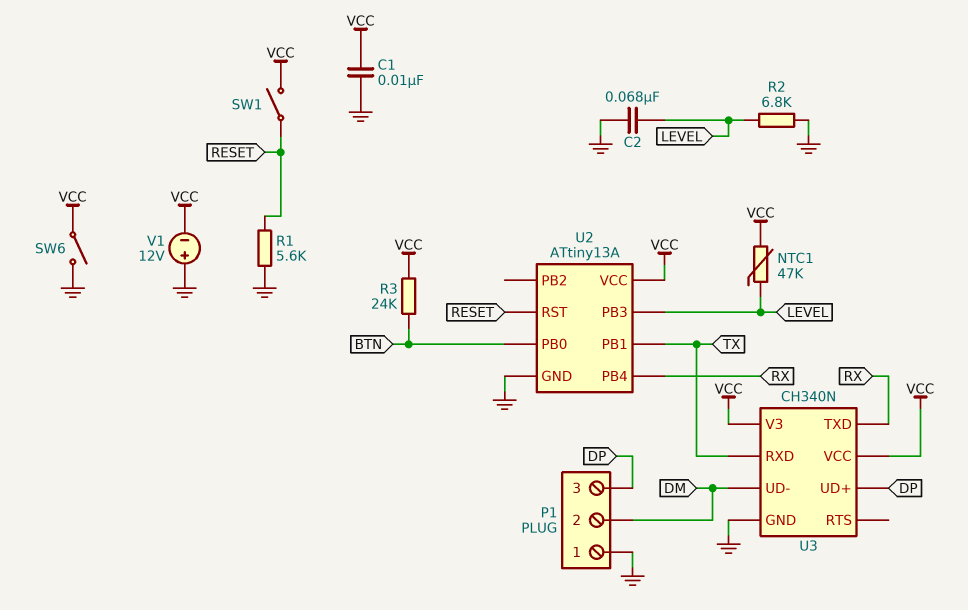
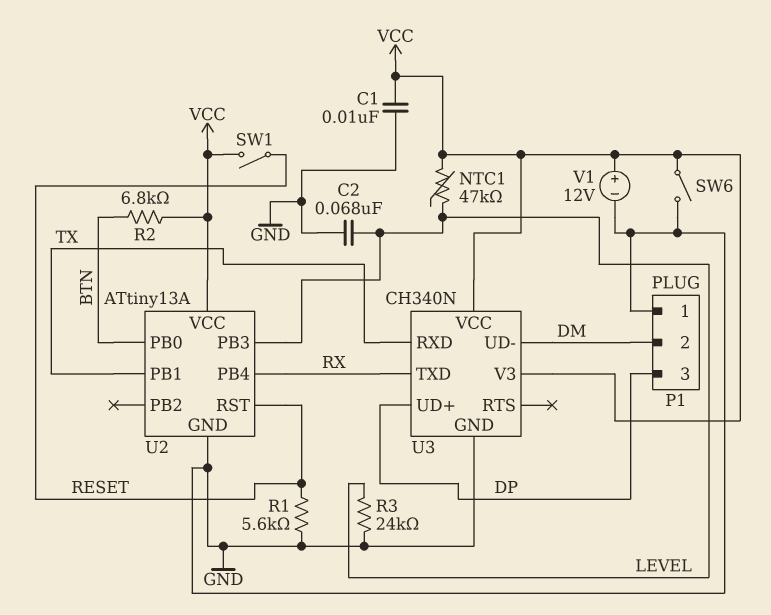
R2: 6.8k (GND, LEVEL) -> 6.8k (BTN, VCC)
R3: 24k (BTN, VCC) -> 24k (GND, LEVEL)
V1: 12V (plus GND, minus VCC) -> 12V (plus VCC, minus GND)

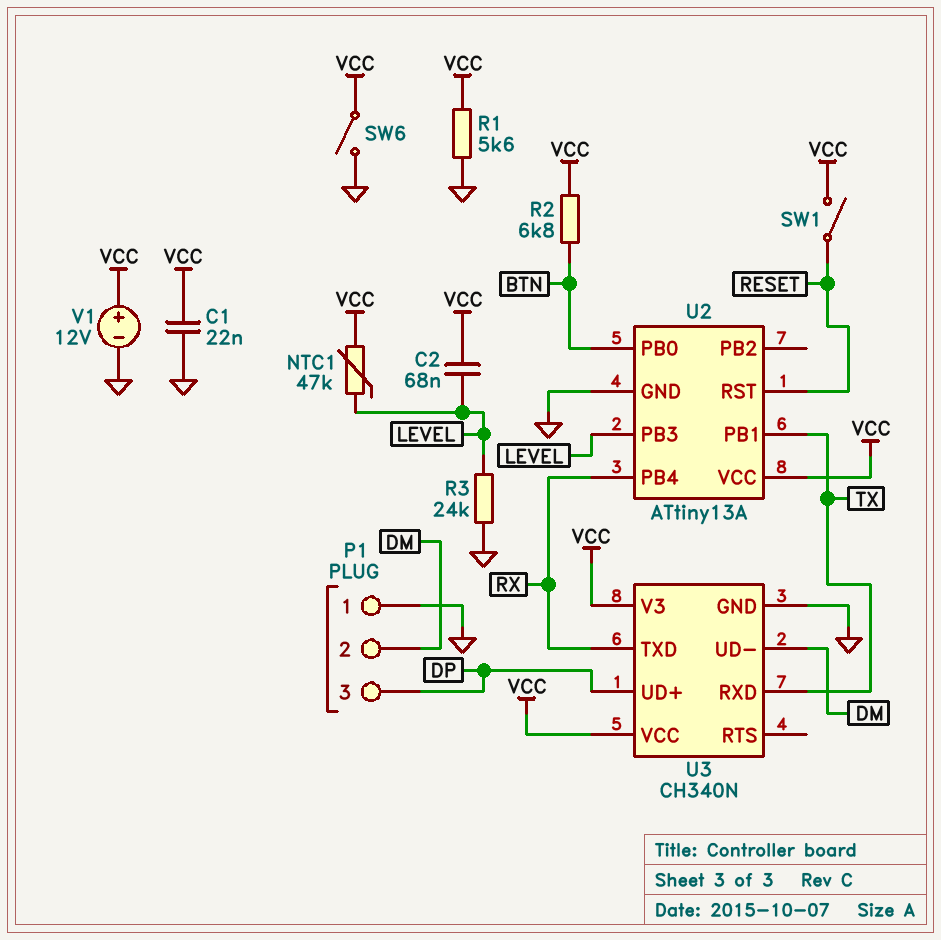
C1: 10nF (GND, VCC) -> 22nF (GND, VCC)
C2: 68nF (GND, LEVEL) -> 68nF (LEVEL, VCC)
R1: 5.6k (GND, RESET) -> 5.6k (GND, VCC)

